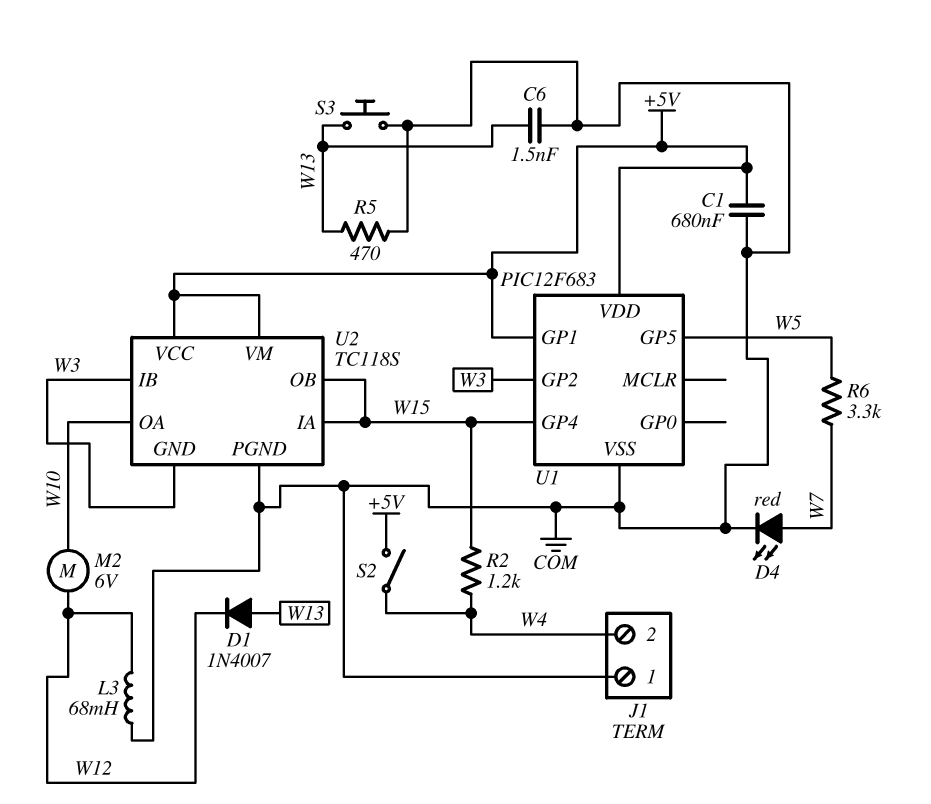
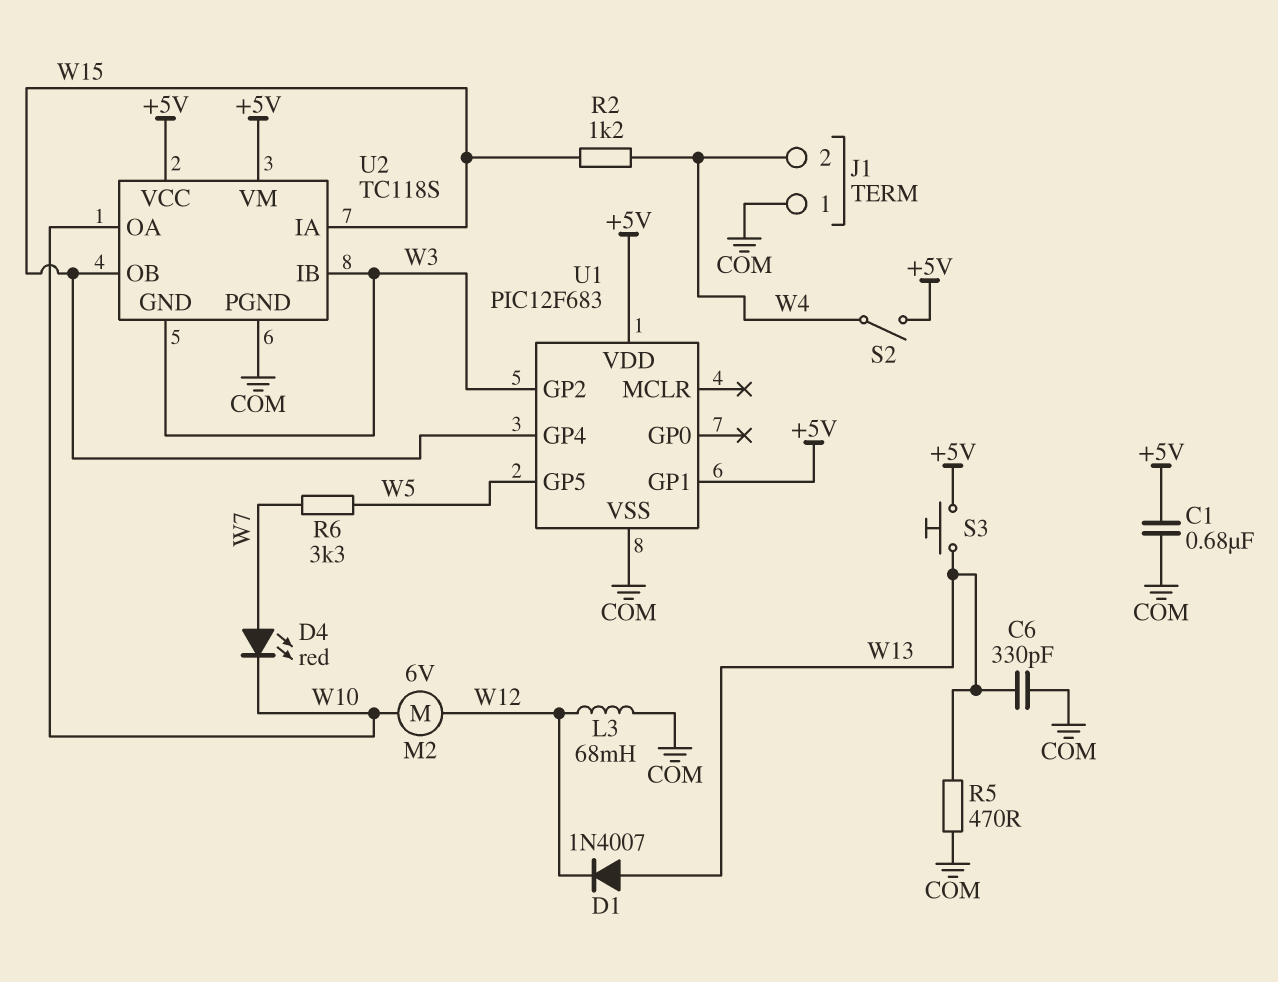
C6: 1.5nF (COM, W13) -> 330pF (COM, W13)
D4: LED red (A W7, K COM) -> LED red (A W7, K W10)
S3: button (COM, W13) -> button (+5V, W13)

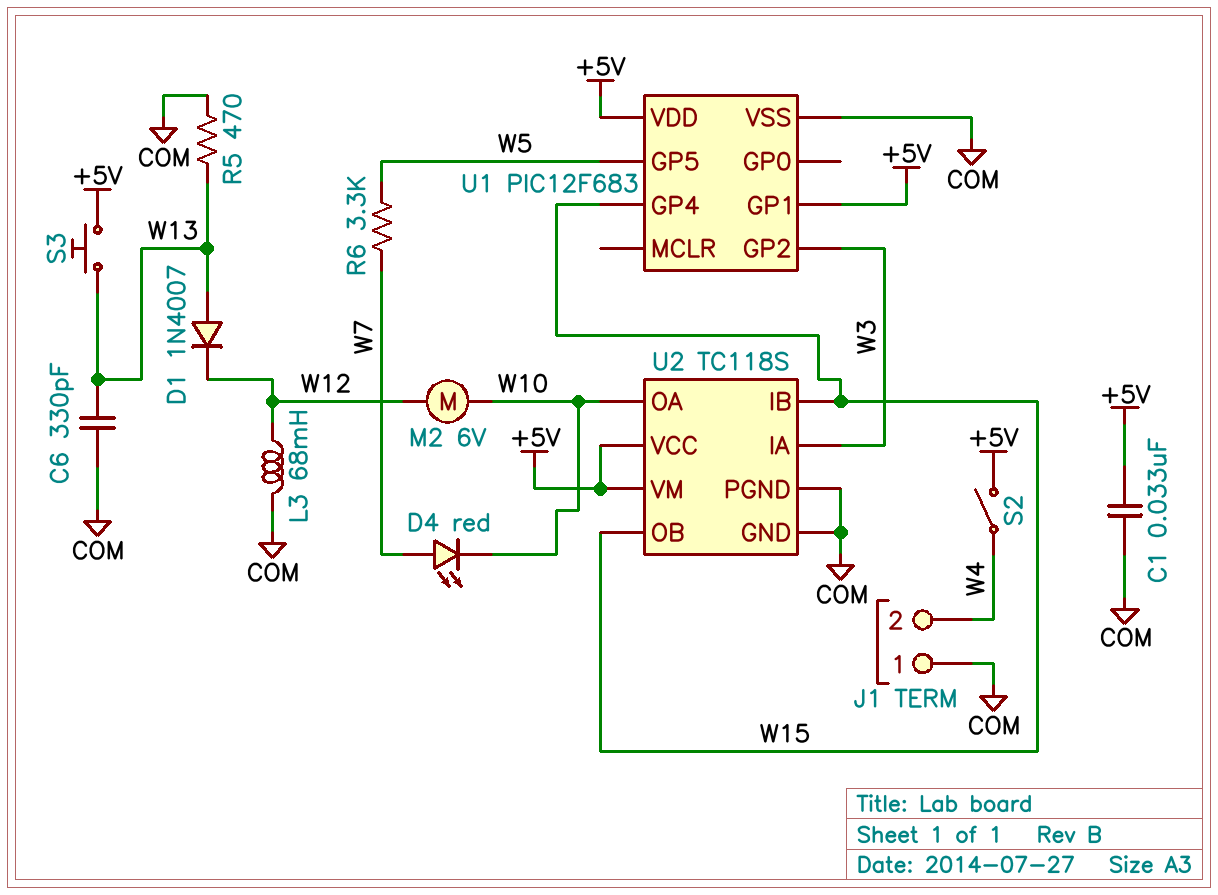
C1: 680nF (+5V, COM) -> 33nF (+5V, COM)
R2: 1.2k (W4, W15) -> none
U2 pin GND: W3 -> COM
U2 pin IA: W15 -> W3
U2 pin IB: W3 -> W15

